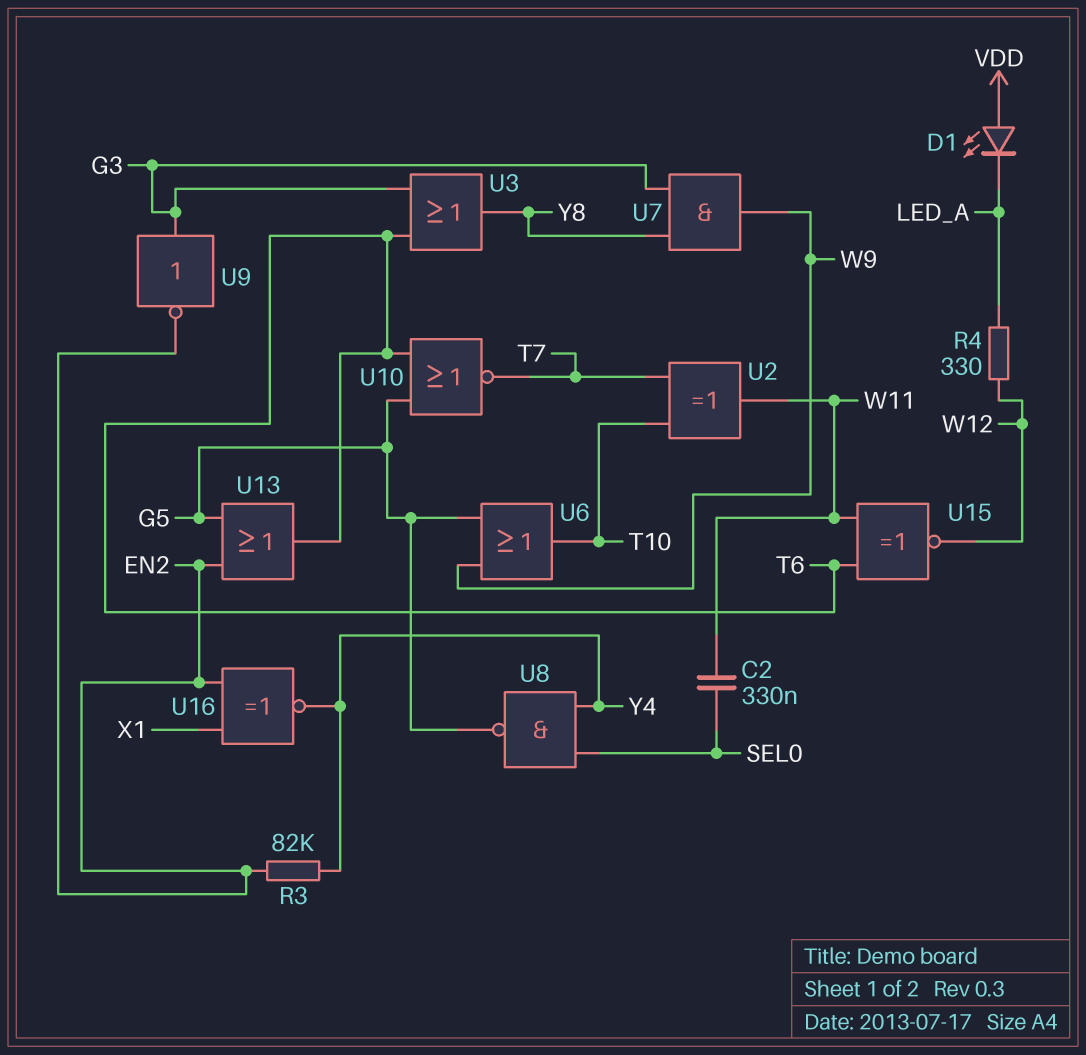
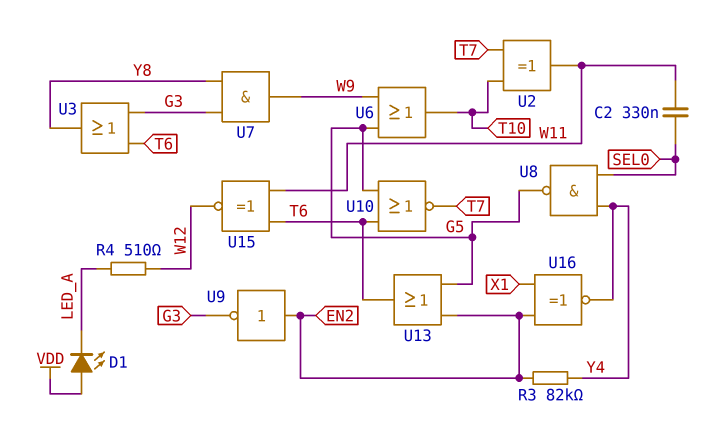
R4: 330 (LED_A, W12) -> 510 (LED_A, W12)
U9: NOT (in G3, out EN2) -> NOT (in EN2, out G3)

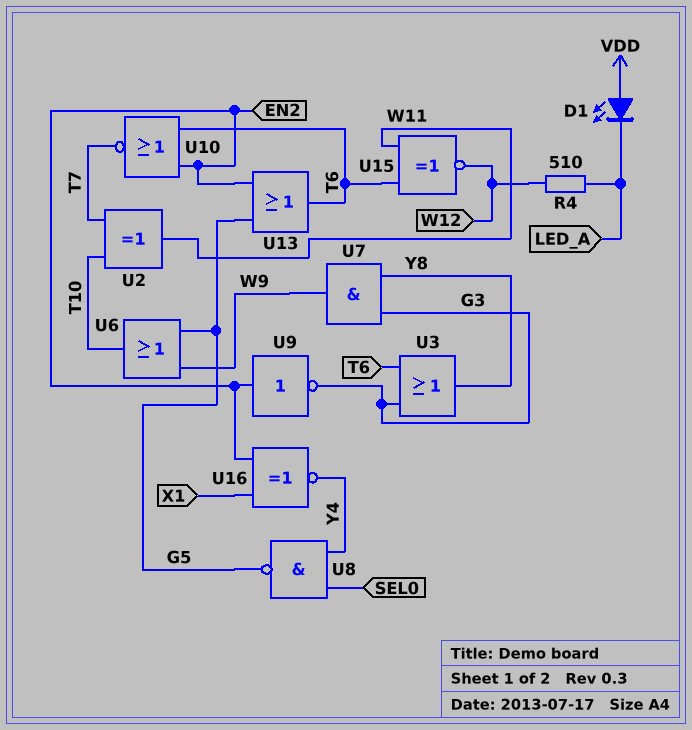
C2: 330nF (SEL0, W11) -> none
R3: 82k (EN2, Y4) -> none
U10: NOR (in G5, in T6, out T7) -> NOR (in EN2, in T6, out T7)

